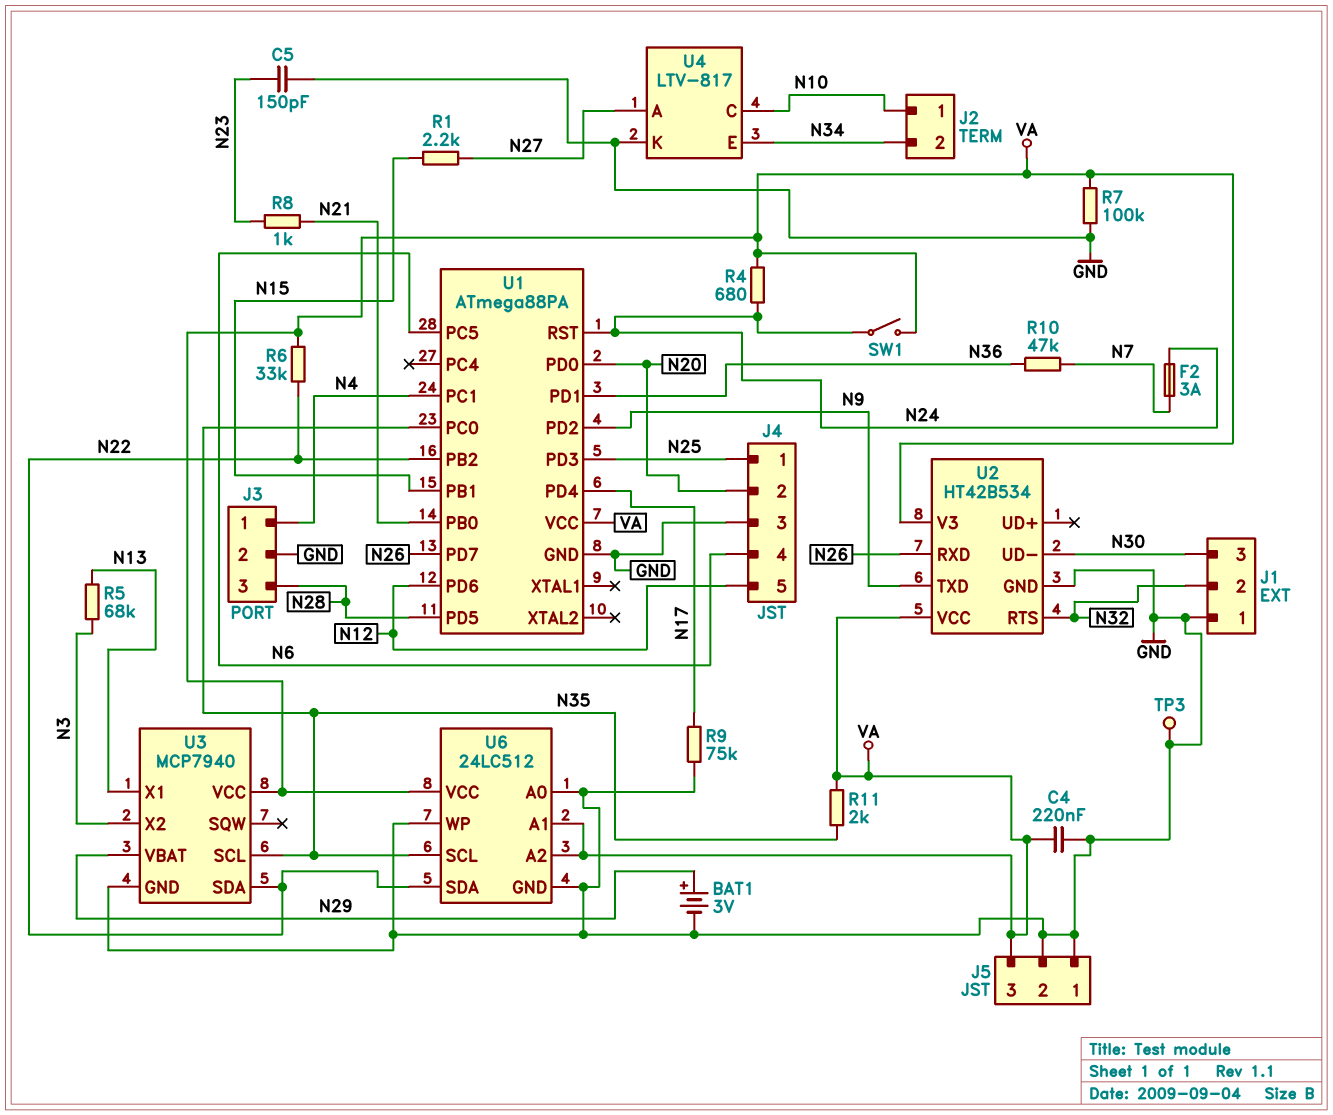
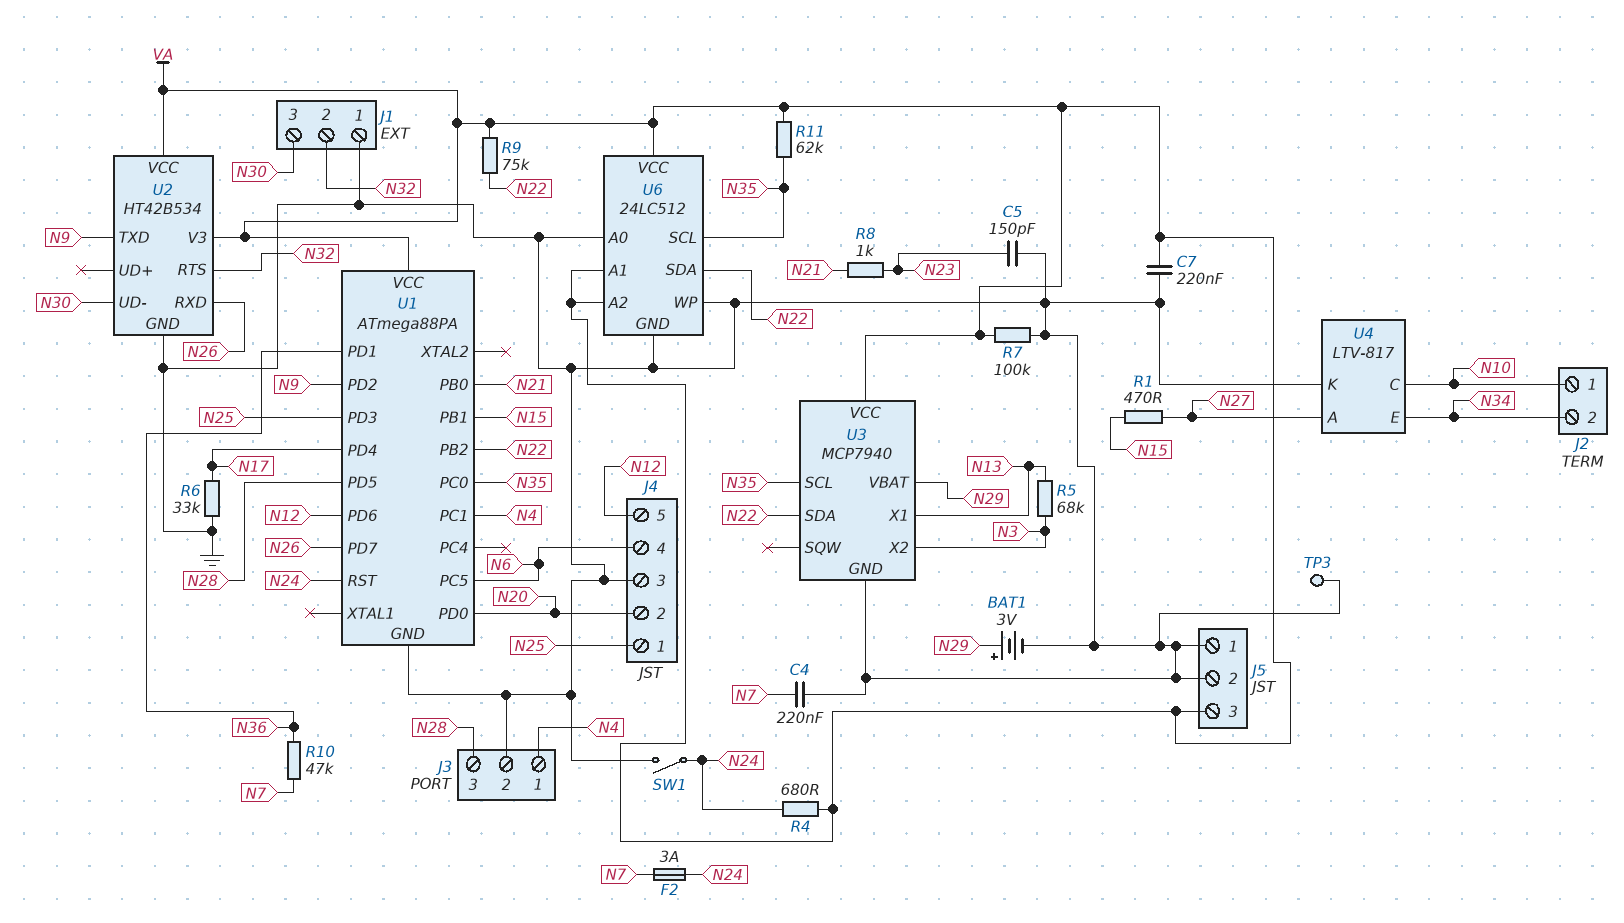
C4: 220nF (GND, VA) -> 220nF (GND, N7)
C7: none -> 220nF (GND, VA)
R1: 2.2k (N15, N27) -> 470 (N15, N27)
R6: 33k (N22, VA) -> 33k (GND, N17)
R9: 75k (GND, N17) -> 75k (N22, VA)
R11: 2k (N35, VA) -> 62k (N35, VA)
SW1: switch (N24, VA) -> switch (GND, N24)

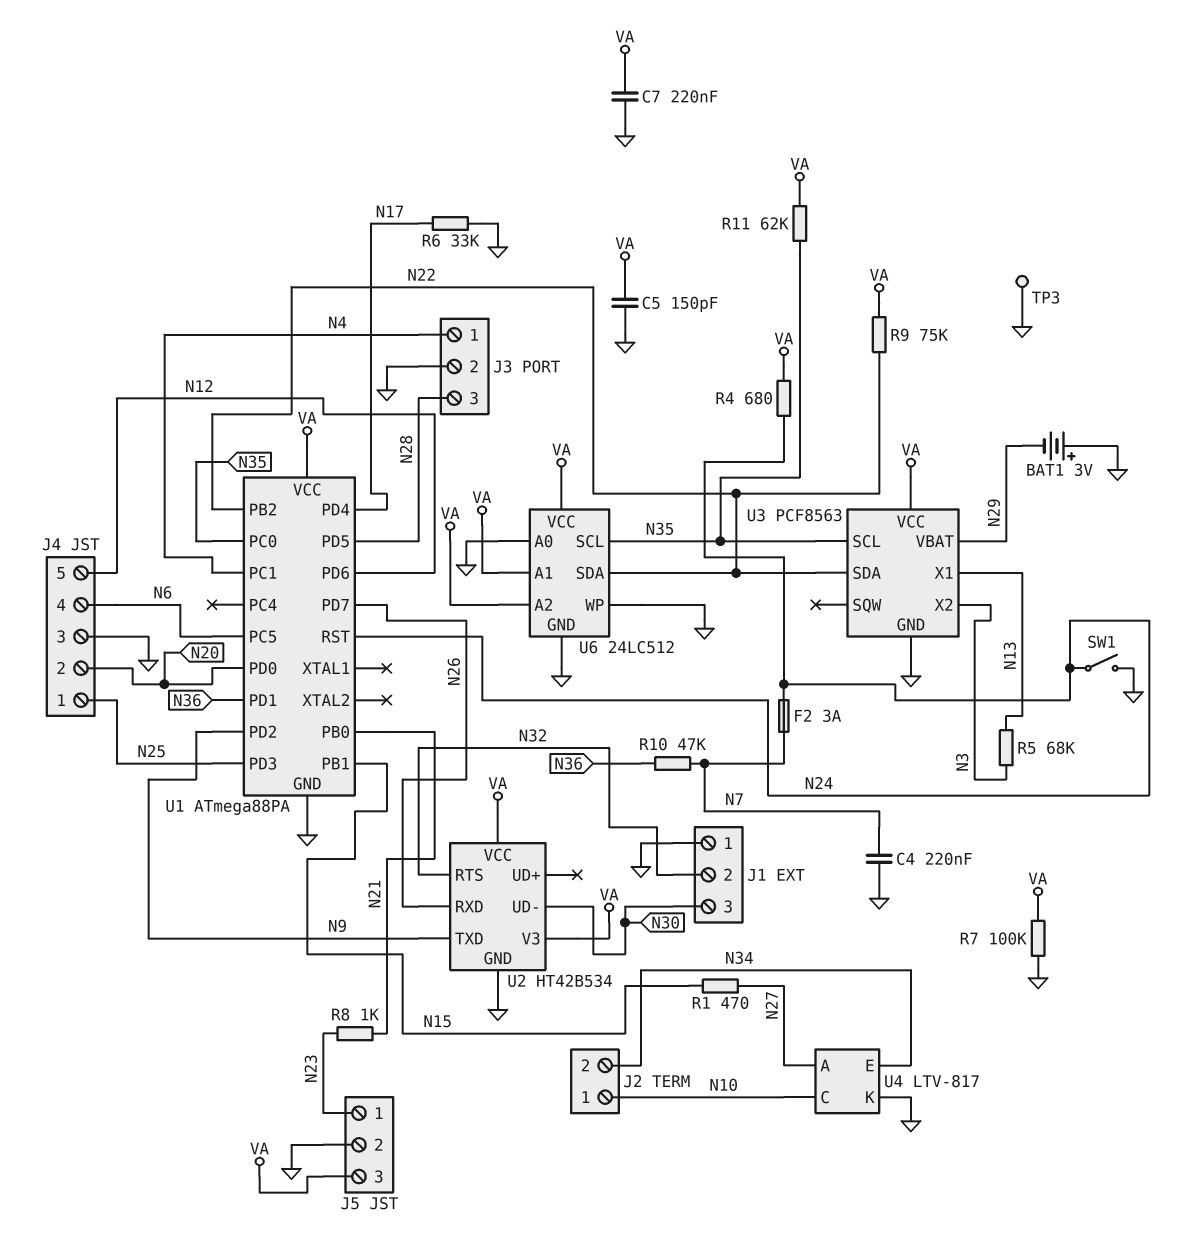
BAT1: 3V (plus N29, minus GND) -> 3V (plus GND, minus N29)
C5: 150pF (GND, N23) -> 150pF (GND, VA)
J5 pin 1: GND -> N23
U3: MCP7940 -> PCF8563

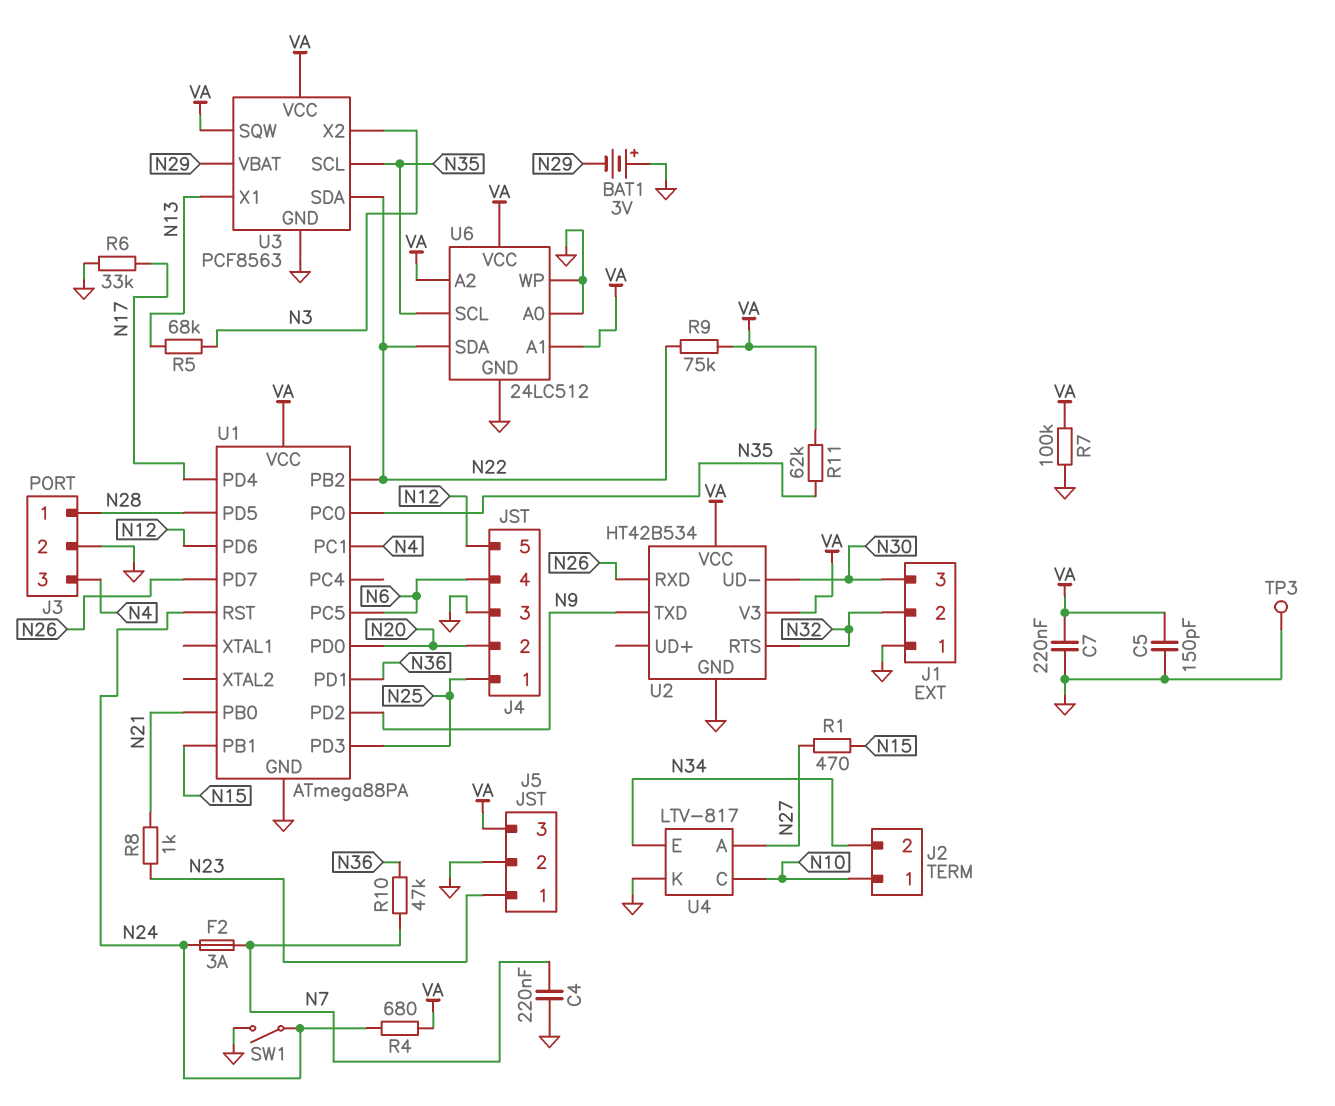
J3 pin 1: N4 -> N28
J3 pin 3: N28 -> N4
U3 pin SQW: none -> VA

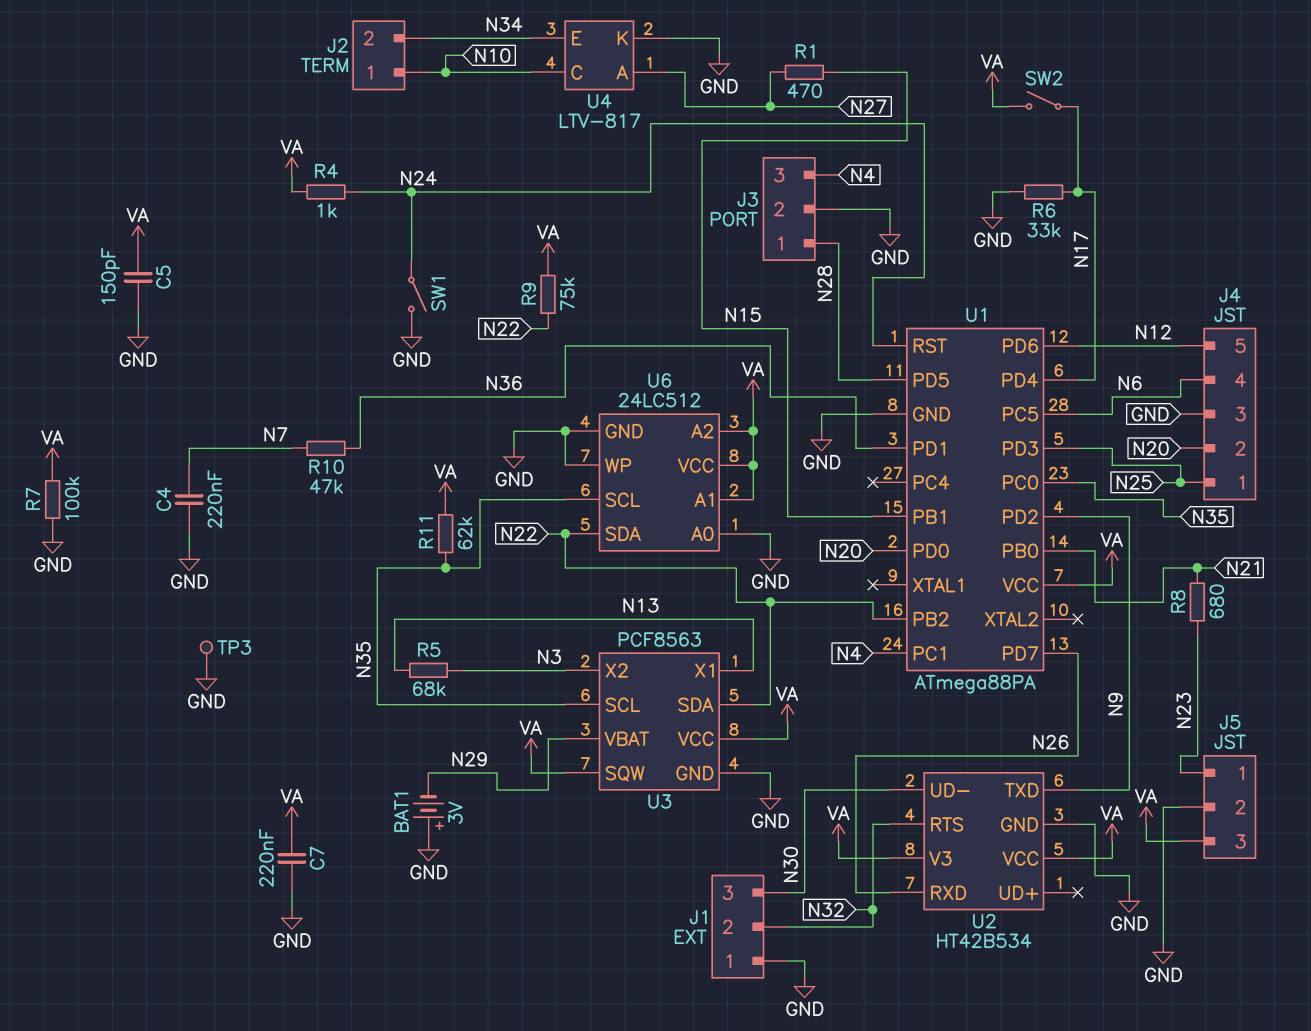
F2: 3A (N7, N24) -> none
R4: 680 (N24, VA) -> 1k (N24, VA)
R8: 1k (N21, N23) -> 680 (N21, N23)
SW2: none -> switch (N17, VA)

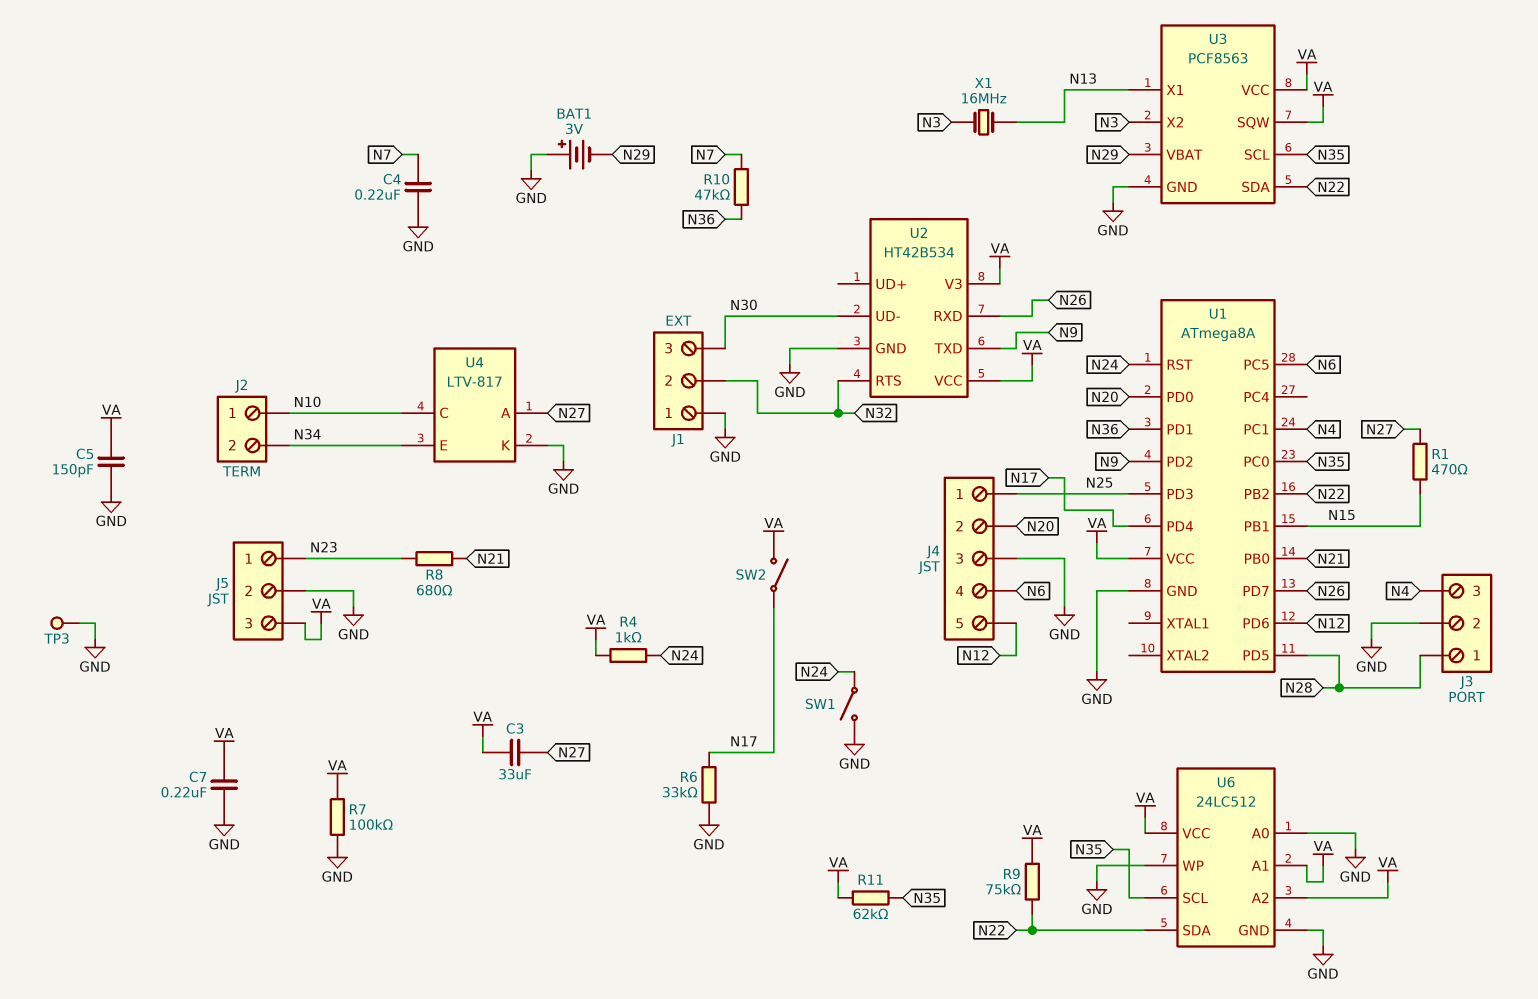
C3: none -> 33uF (N27, VA)
R5: 68k (N3, N13) -> none
U1: ATmega88PA -> ATmega8A
X1: none -> 16MHz (N3, N13)

